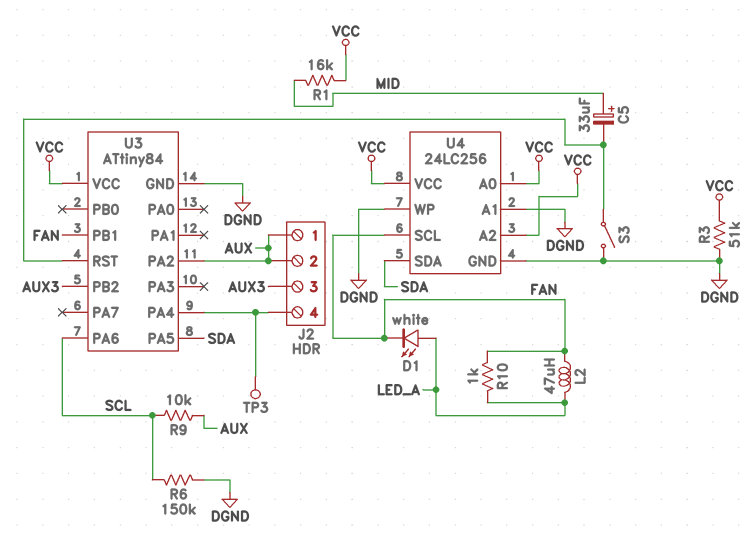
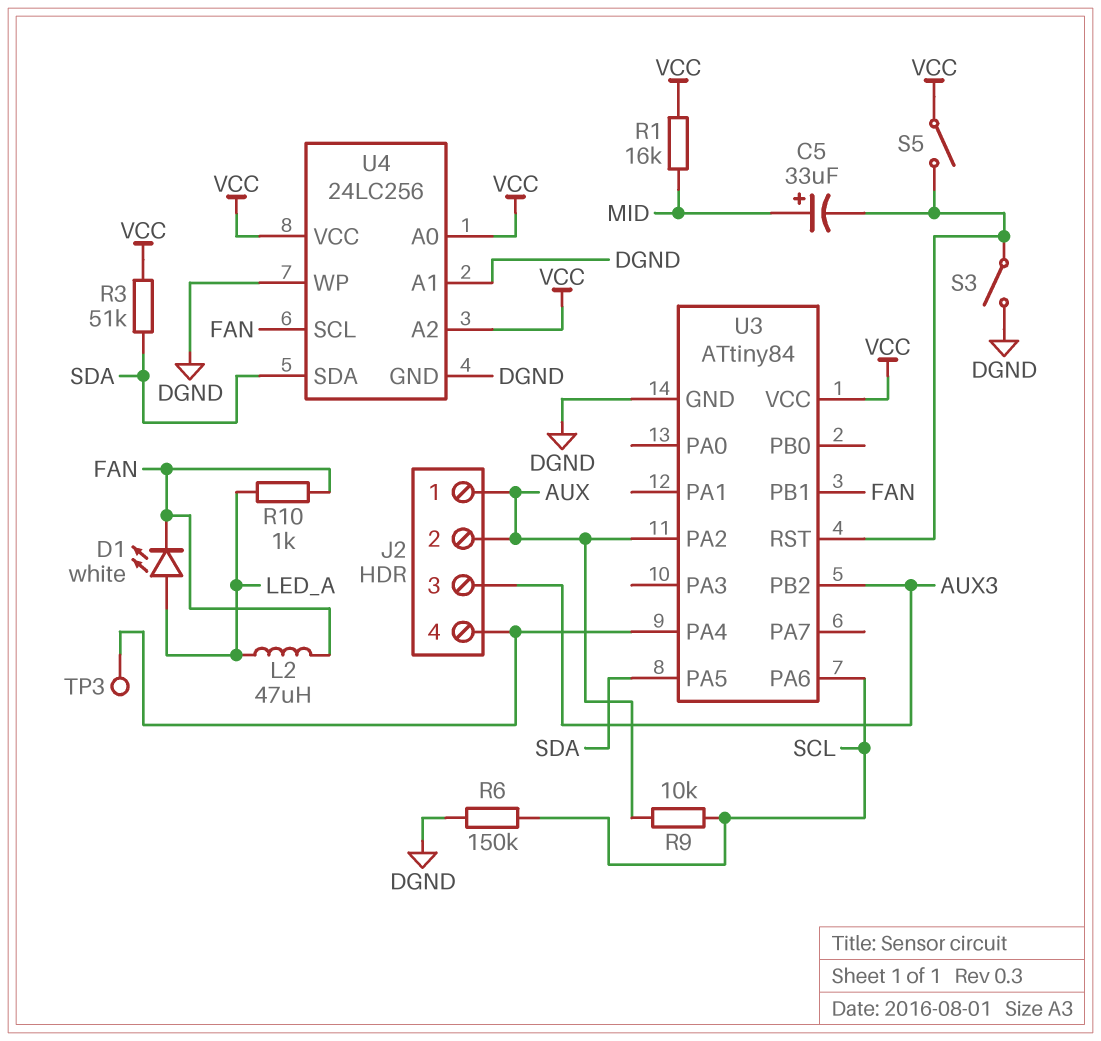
R3: 51k (DGND, VCC) -> 51k (SDA, VCC)
S5: none -> switch (U3/RST, VCC)

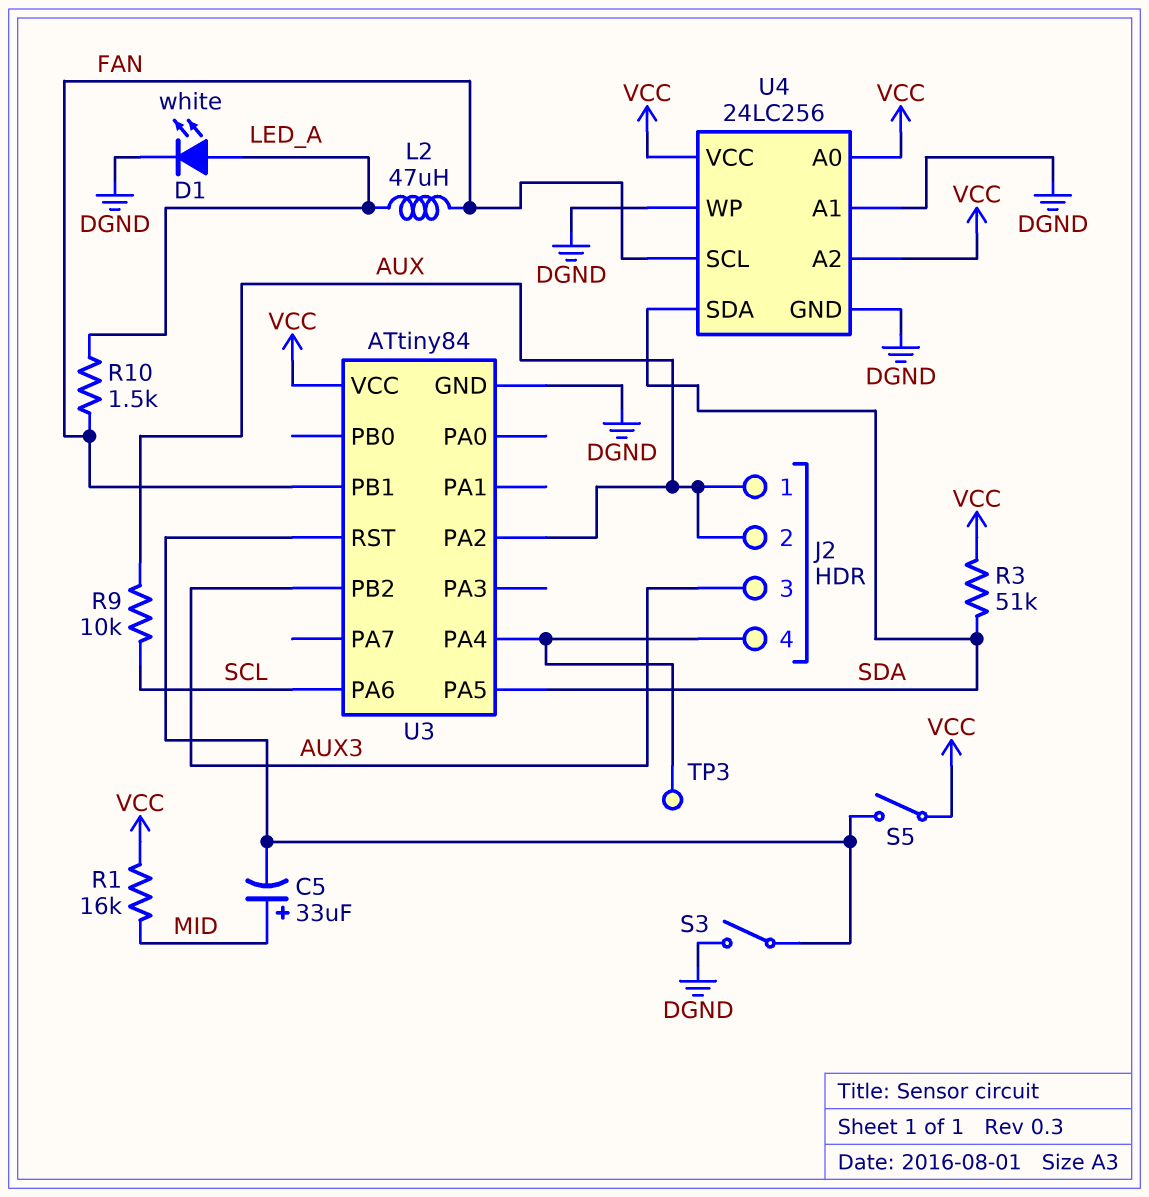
D1: LED white (A LED_A, K FAN) -> LED white (A LED_A, K DGND)
R6: 150k (DGND, SCL) -> none
R10: 1k (FAN, LED_A) -> 1.5k (FAN, LED_A)

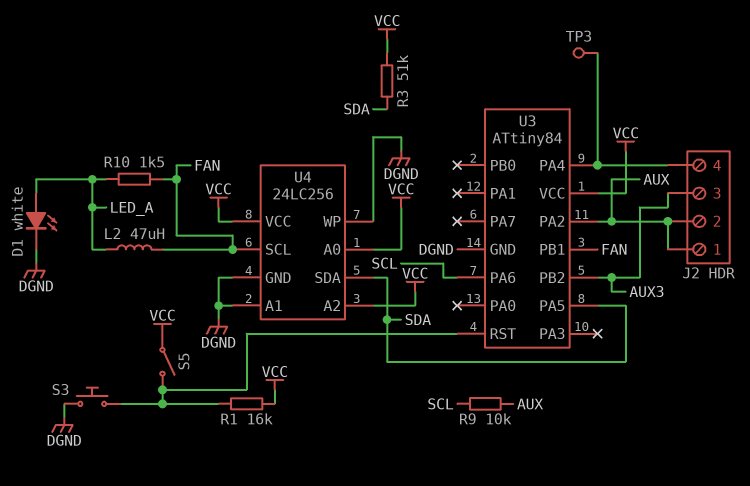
C5: 33uF (plus MID, minus U3/RST) -> none
R1: 16k (MID, VCC) -> 16k (U3/RST, VCC)
S3: switch (DGND, U3/RST) -> button (DGND, U3/RST)

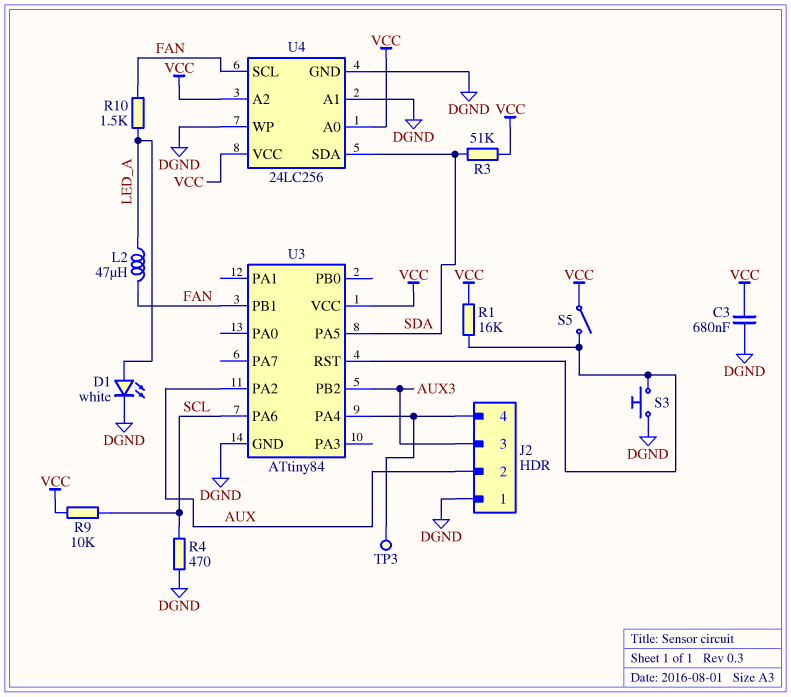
C3: none -> 680nF (DGND, VCC)
J2 pin 1: AUX -> DGND
R4: none -> 470 (DGND, SCL)
R9: 10k (AUX, SCL) -> 10k (SCL, VCC)

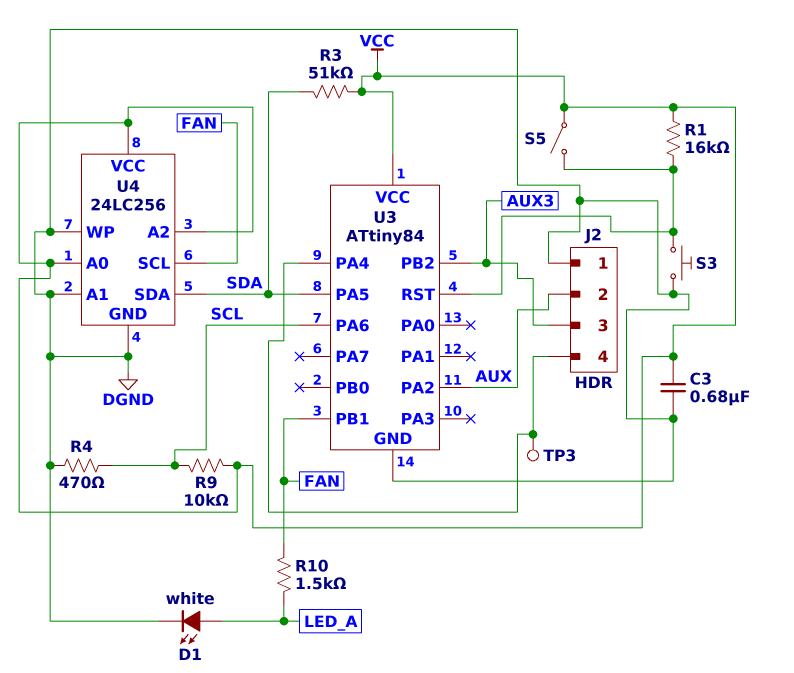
L2: 47uH (FAN, LED_A) -> none

